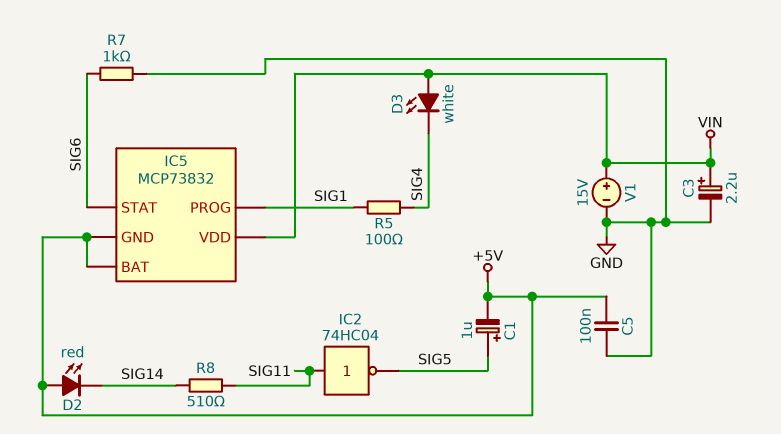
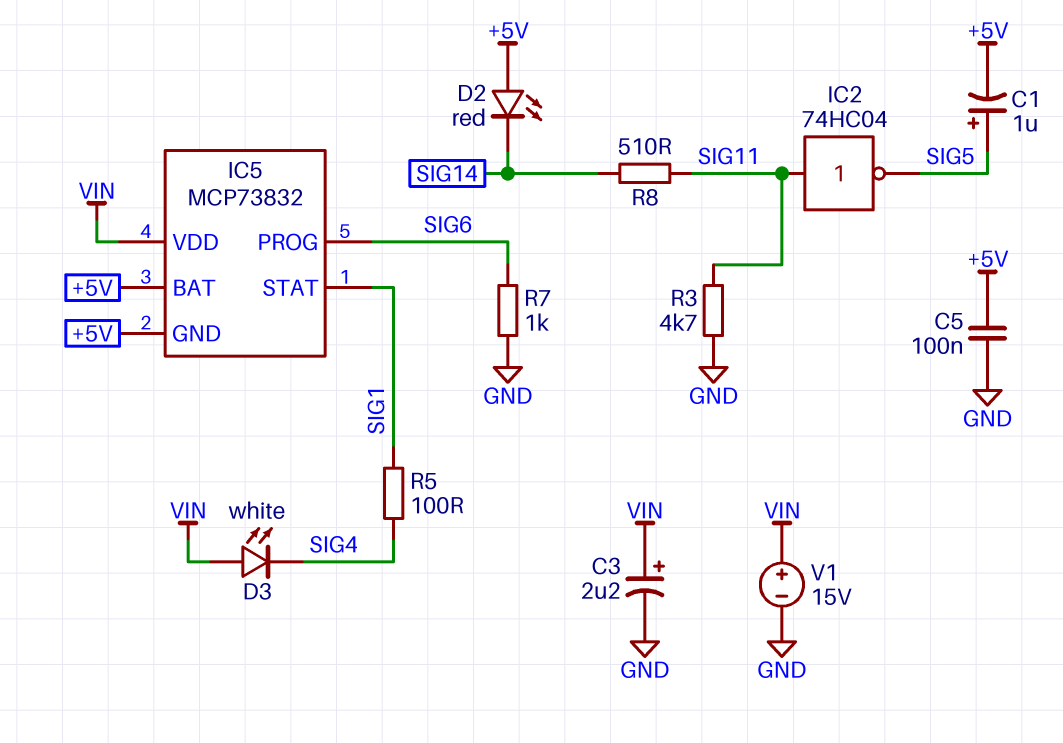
IC5 pin PROG: SIG1 -> SIG6
IC5 pin STAT: SIG6 -> SIG1
R3: none -> 4.7k (GND, SIG11)

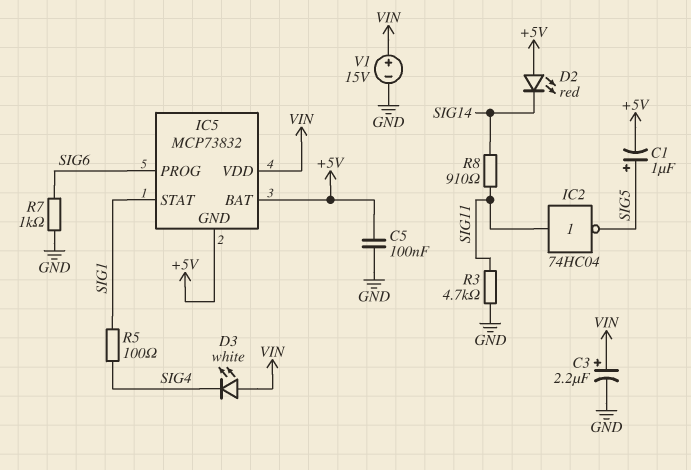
R8: 510 (SIG11, SIG14) -> 910 (SIG11, SIG14)

